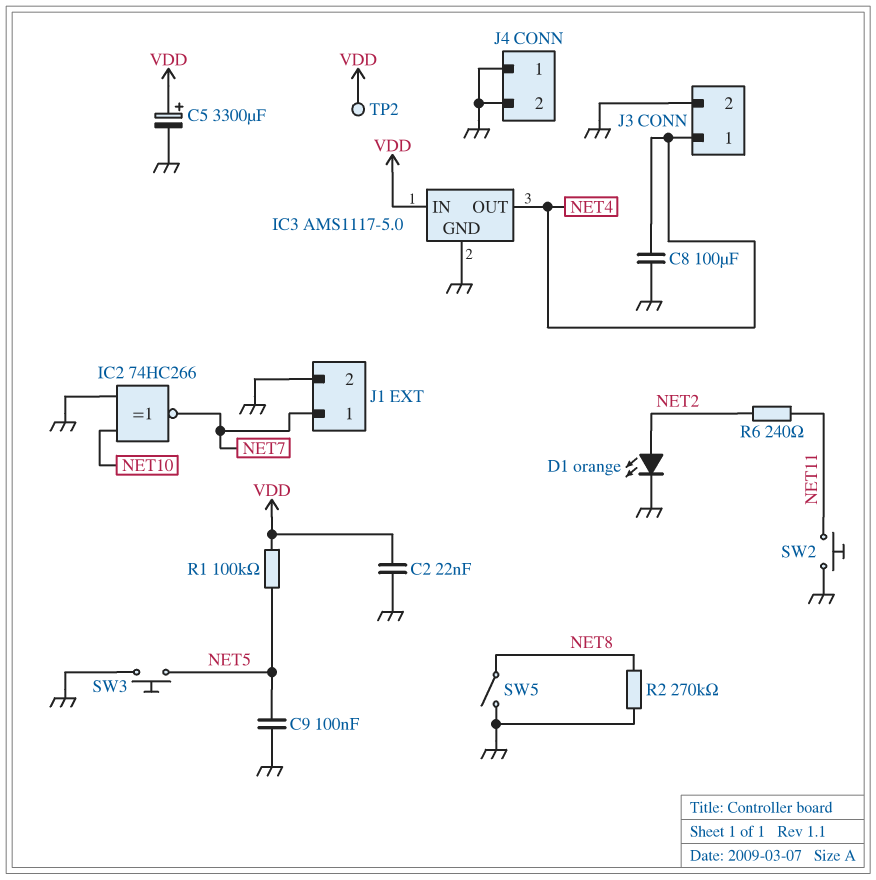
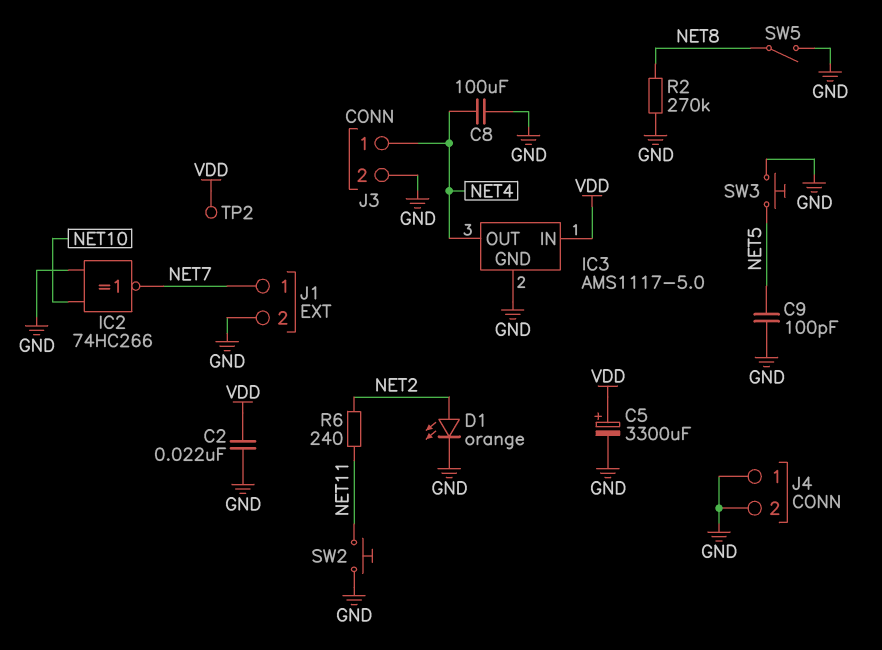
C9: 100nF (GND, NET5) -> 100pF (GND, NET5)
R1: 100k (NET5, VDD) -> none

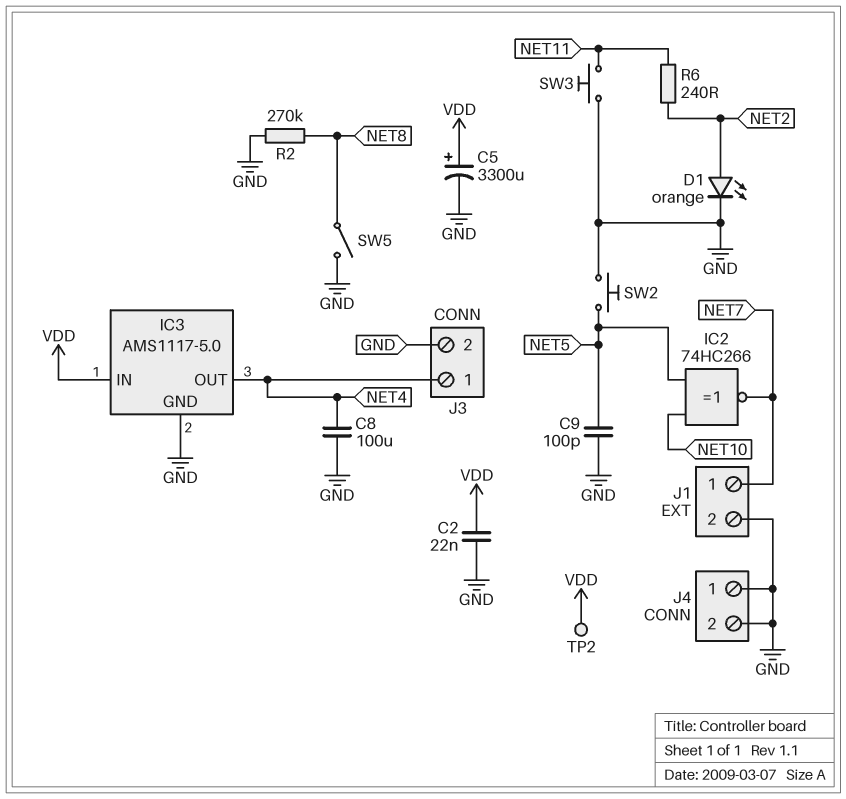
IC2: XNOR 74HC266 (in GND, in NET10, out NET7) -> XNOR 74HC266 (in NET5, in NET10, out NET7)
SW2: button (GND, NET11) -> button (GND, NET5)
SW3: button (GND, NET5) -> button (GND, NET11)

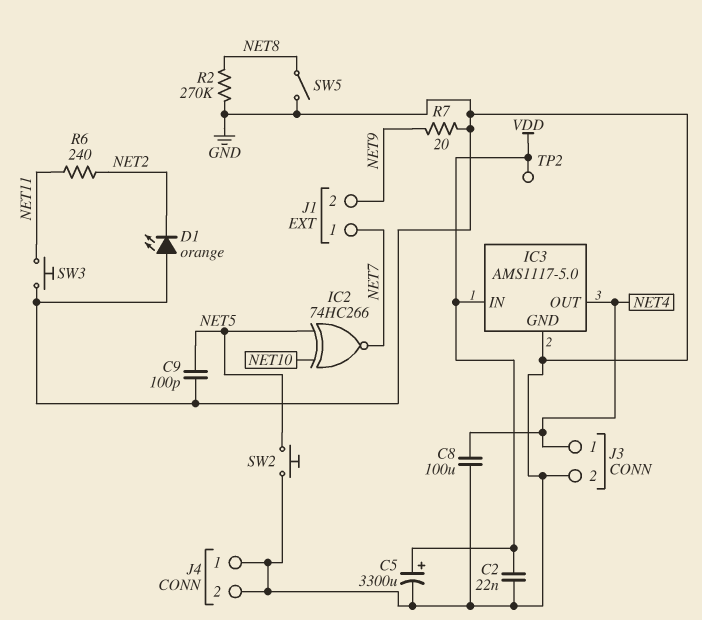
D1: LED orange (A NET2, K GND) -> LED orange (A GND, K NET2)
J1 pin 2: GND -> NET9
R7: none -> 20 (GND, NET9)

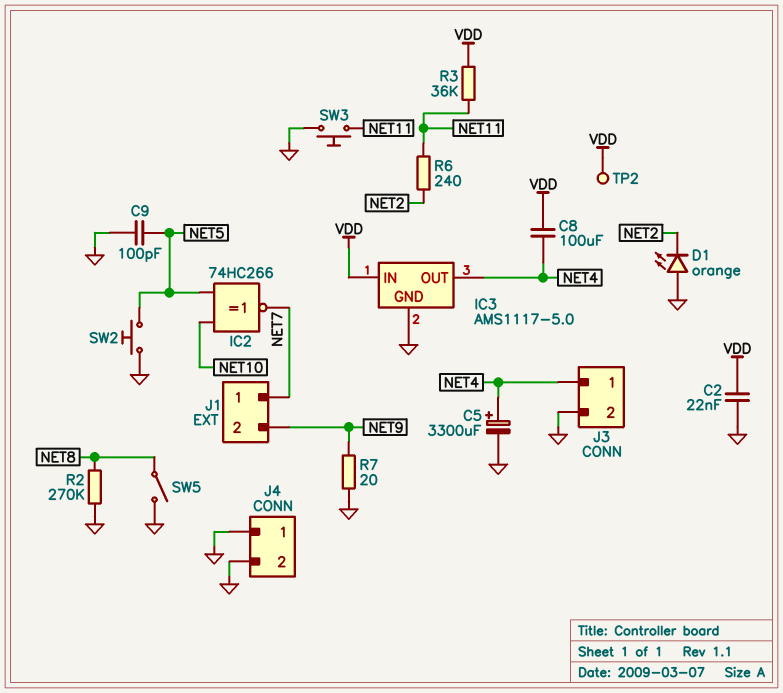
C5: 3300uF (plus VDD, minus GND) -> 3300uF (plus NET4, minus GND)
C8: 100uF (GND, NET4) -> 100uF (NET4, VDD)
R3: none -> 36k (NET11, VDD)

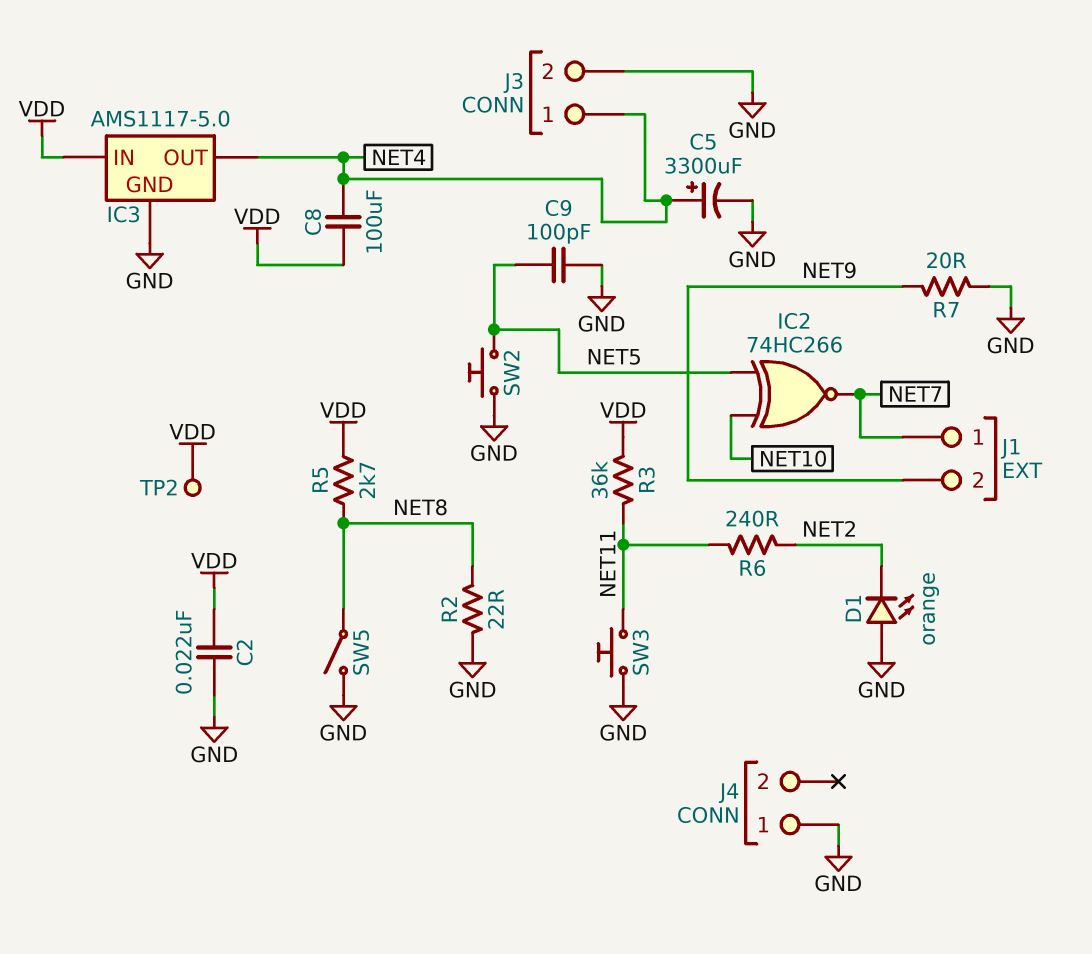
J4 pin 2: GND -> none
R2: 270k (GND, NET8) -> 22 (GND, NET8)
R5: none -> 2.7k (NET8, VDD)

